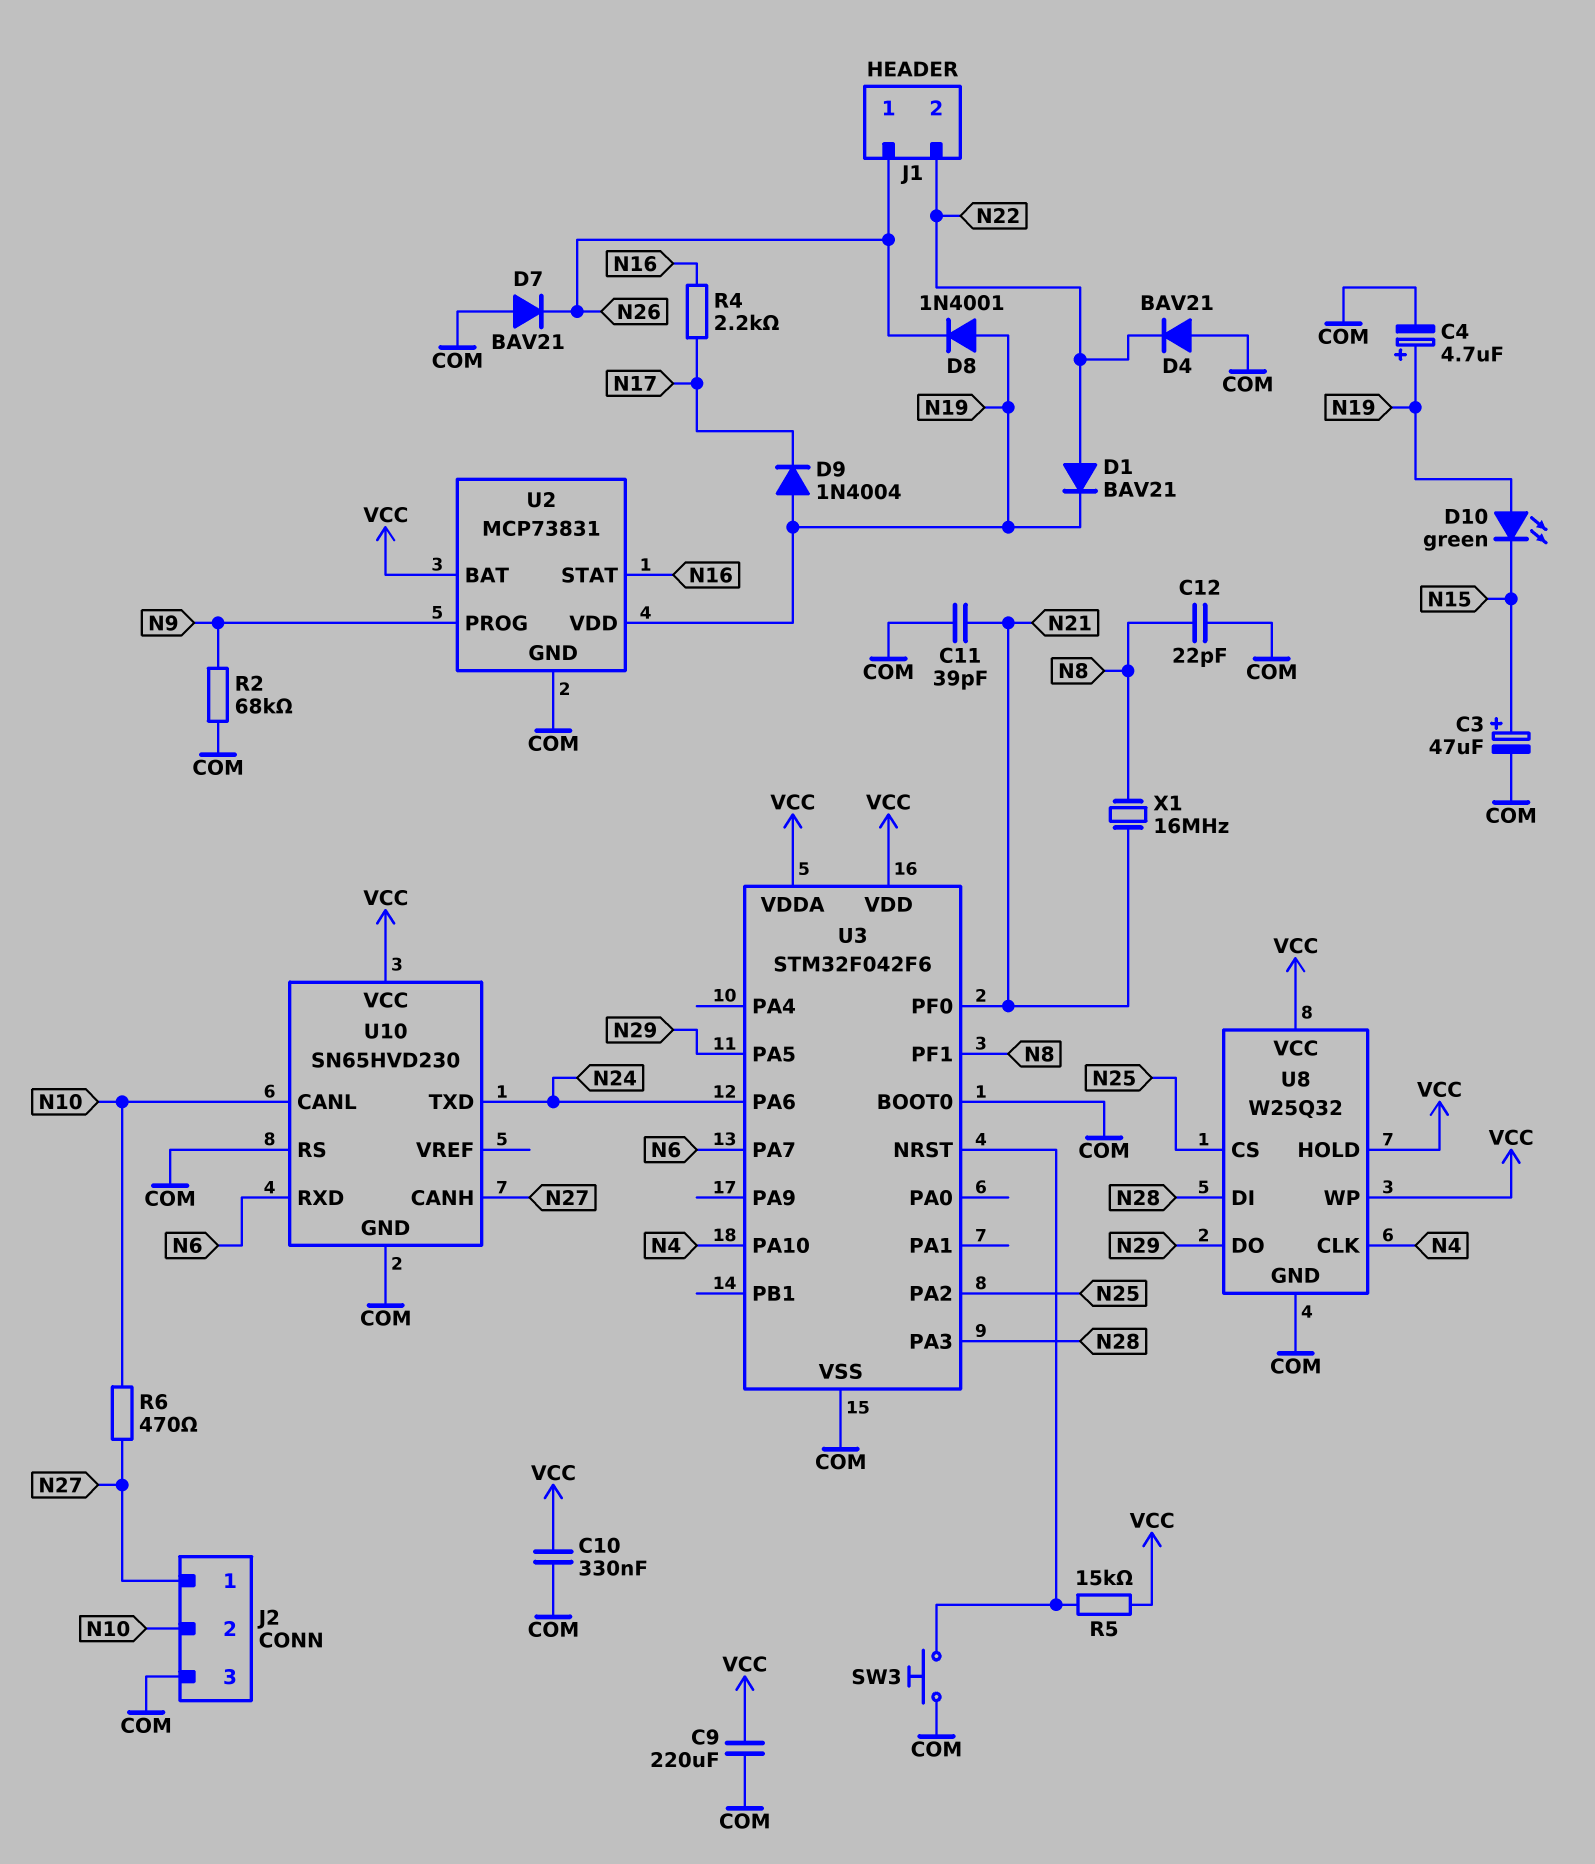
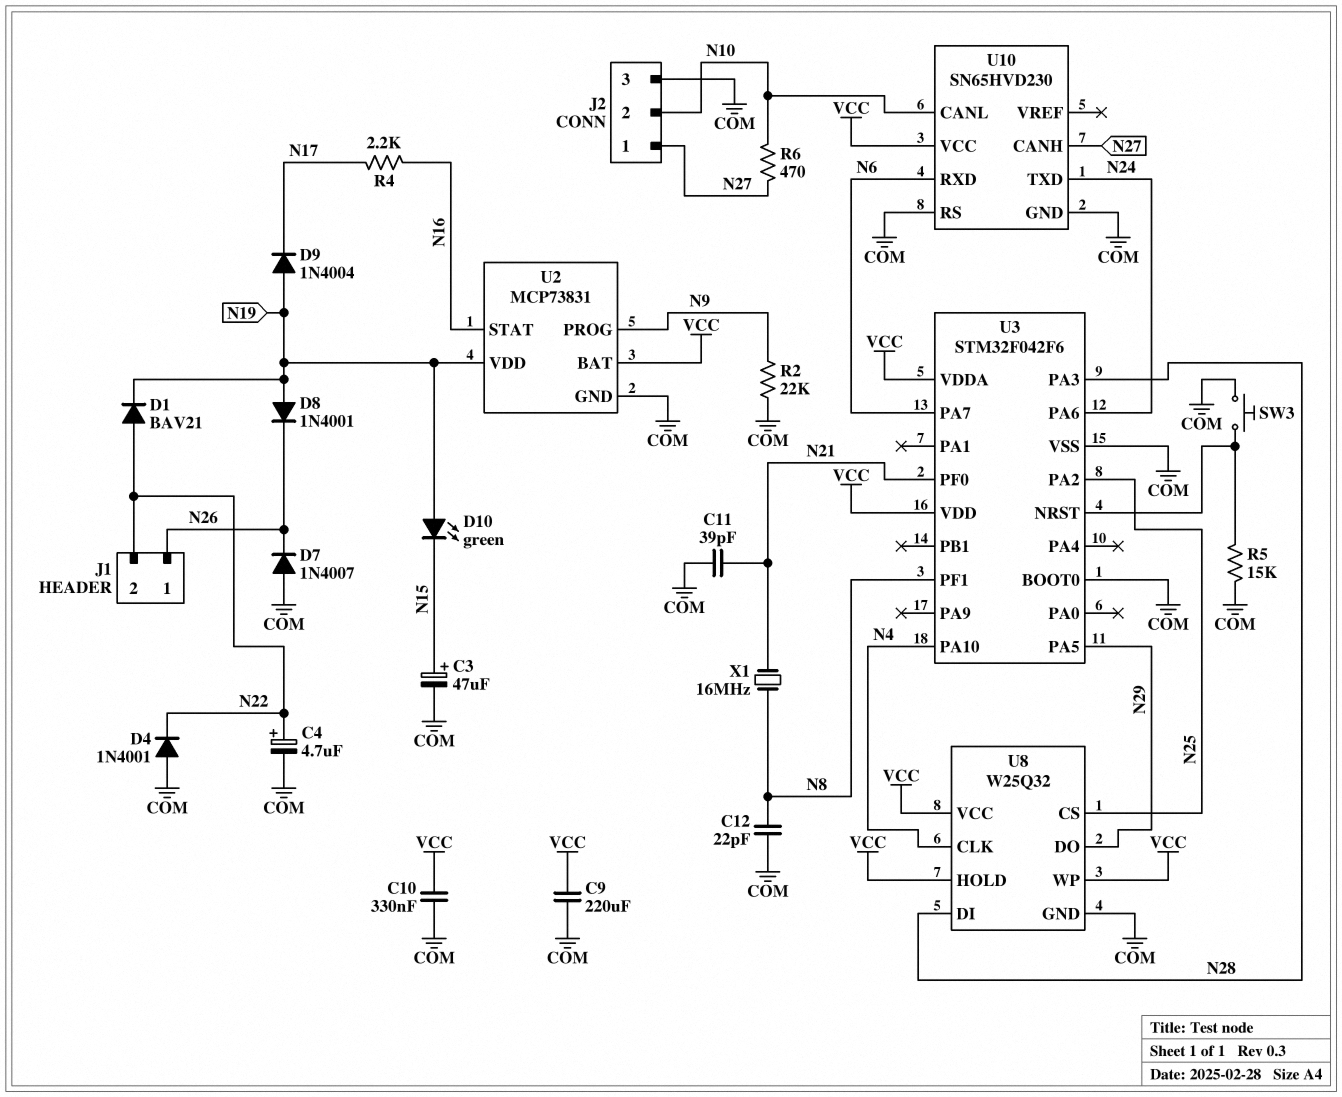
C4: 4.7uF (plus N19, minus COM) -> 4.7uF (plus N22, minus COM)
D4: diode BAV21 (A COM, K N22) -> diode 1N4001 (A COM, K N22)
D7: diode BAV21 (A COM, K N26) -> diode 1N4007 (A COM, K N26)
R2: 68k (COM, N9) -> 22k (COM, N9)
R5: 15k (U3/NRST, VCC) -> 15k (COM, U3/NRST)

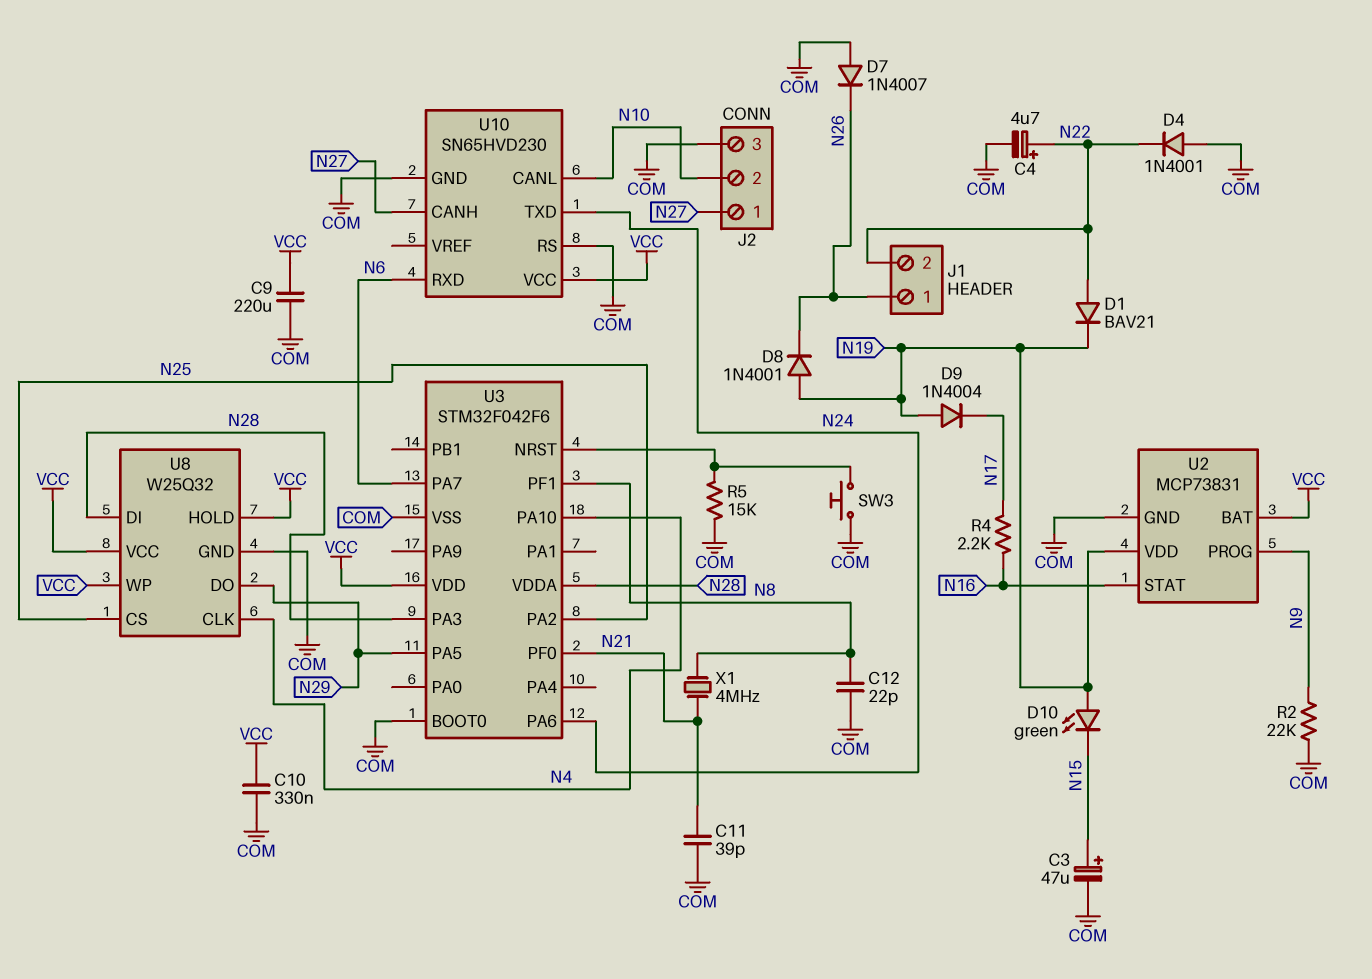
R6: 470 (N10, N27) -> none
U3 pin VDDA: VCC -> N28
X1: 16MHz (N8, N21) -> 4MHz (N8, N21)

